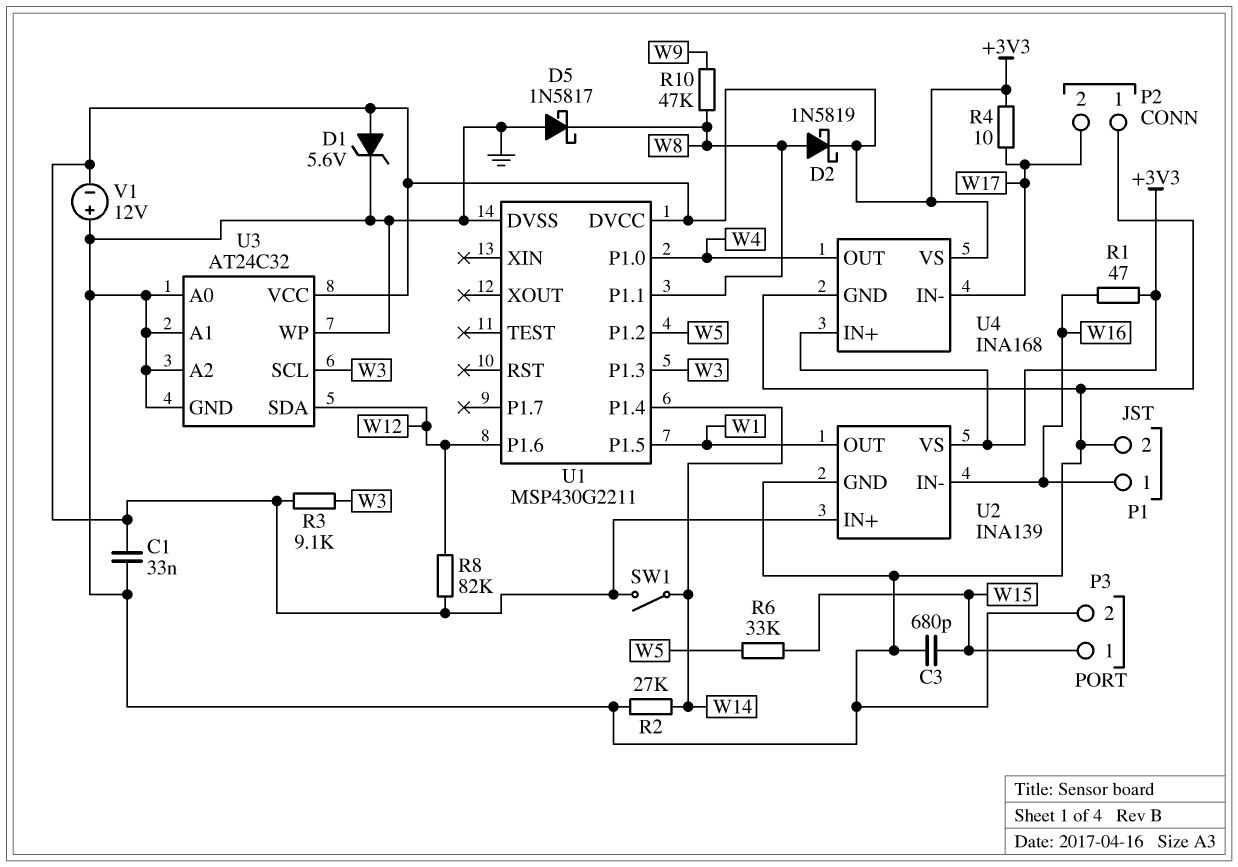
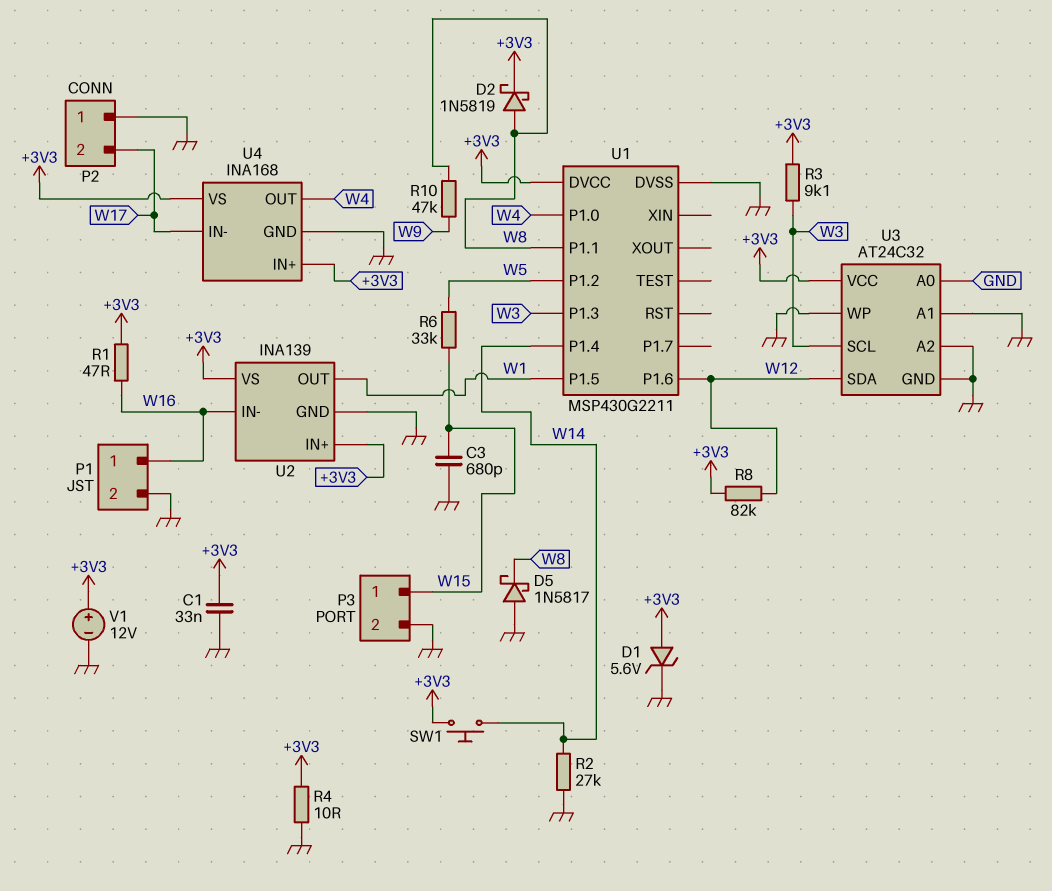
R4: 10 (+3V3, W17) -> 10 (+3V3, GND)
SW1: switch (+3V3, W14) -> button (+3V3, W14)
V1: 12V (plus GND, minus +3V3) -> 12V (plus +3V3, minus GND)

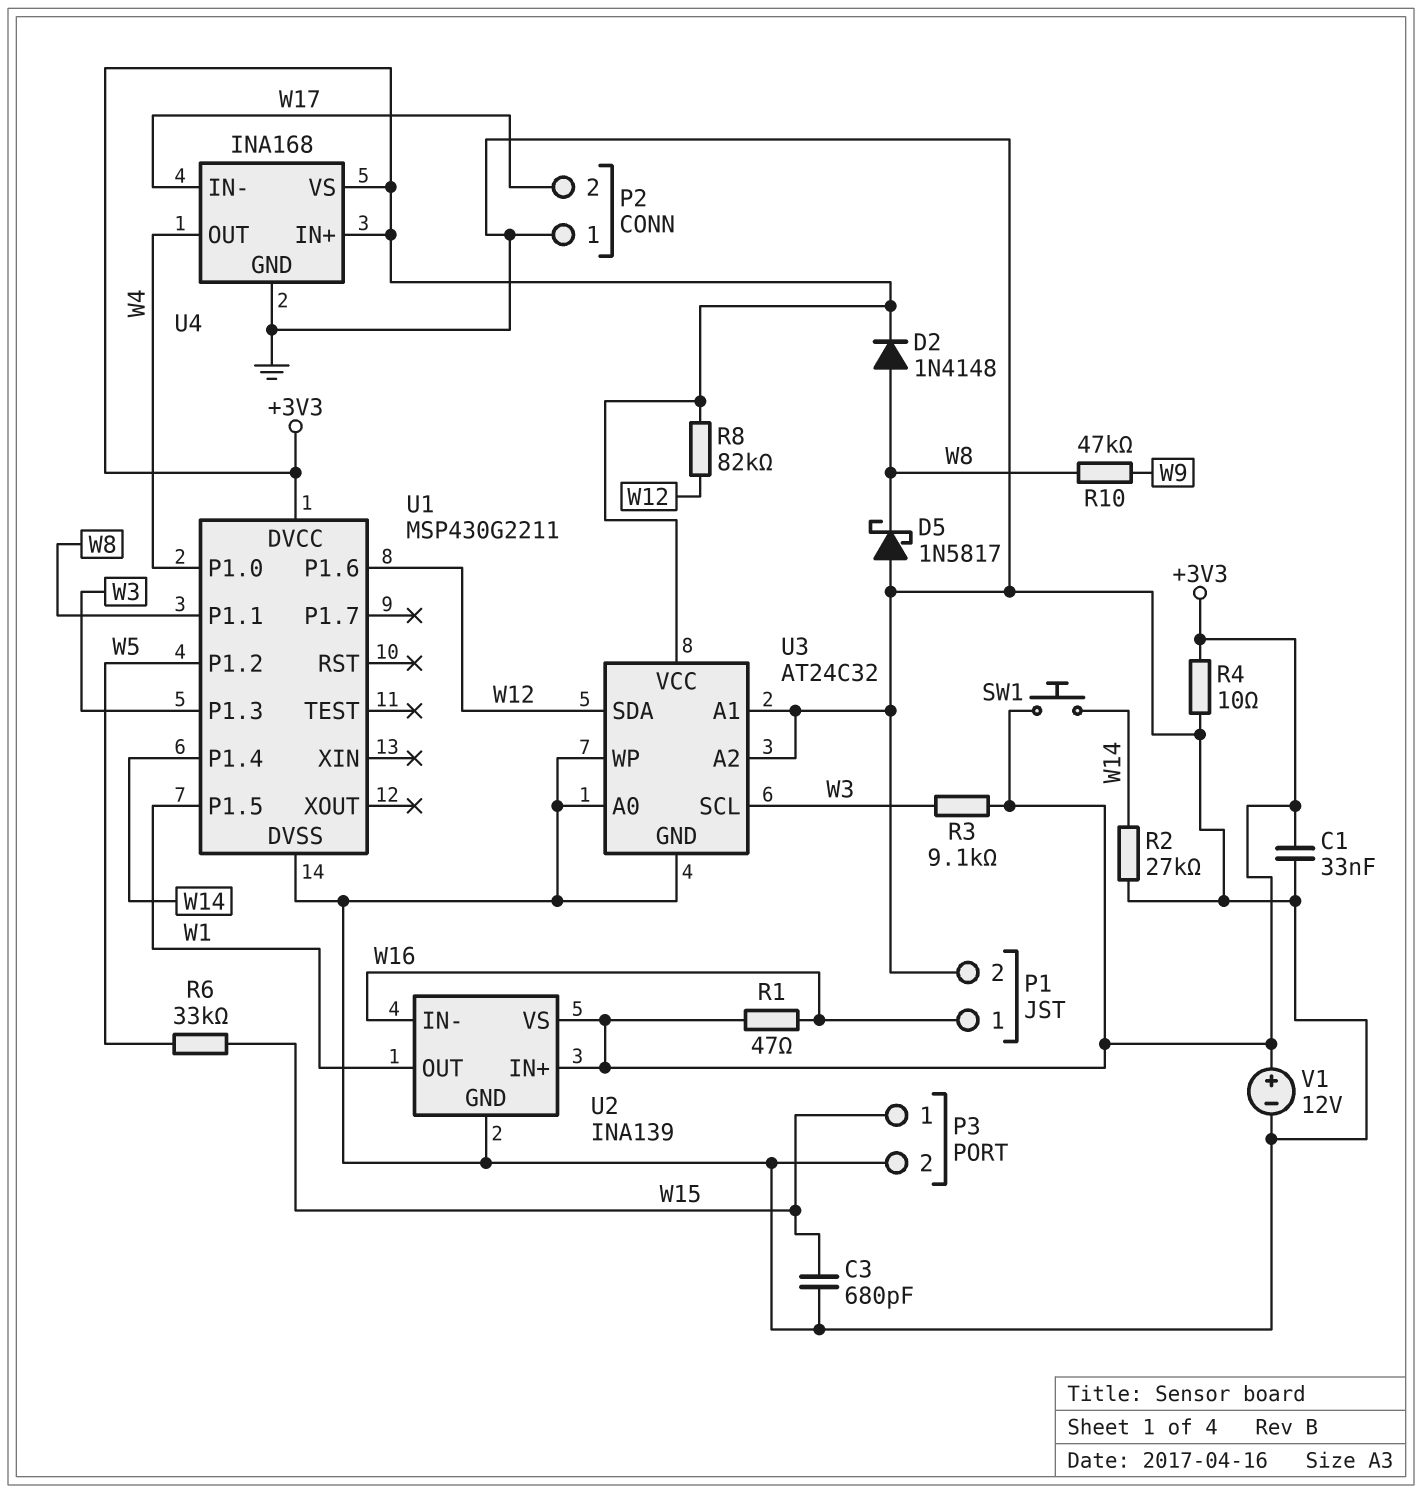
D1: zener 5.6V (A +3V3, K GND) -> none
D2: schottky 1N5819 (A W8, K +3V3) -> diode 1N4148 (A W8, K +3V3)

